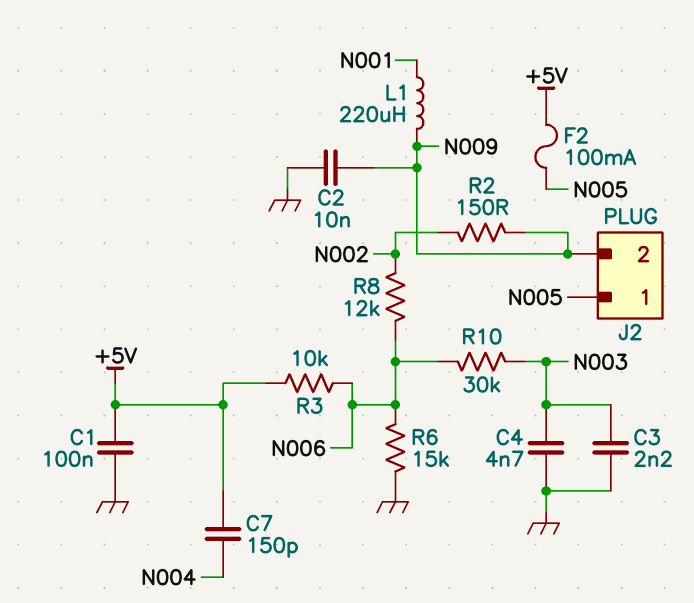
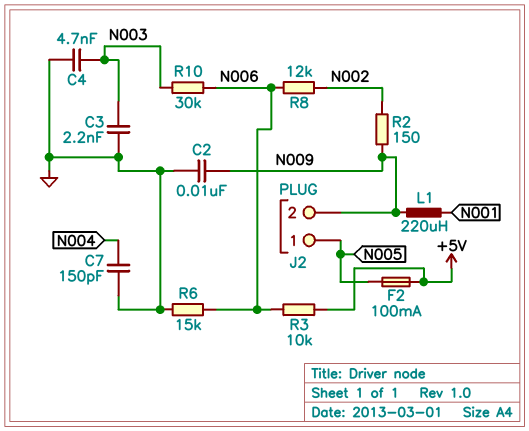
C1: 100nF (+5V, GND) -> none
C7: 150pF (+5V, N004) -> 150pF (GND, N004)

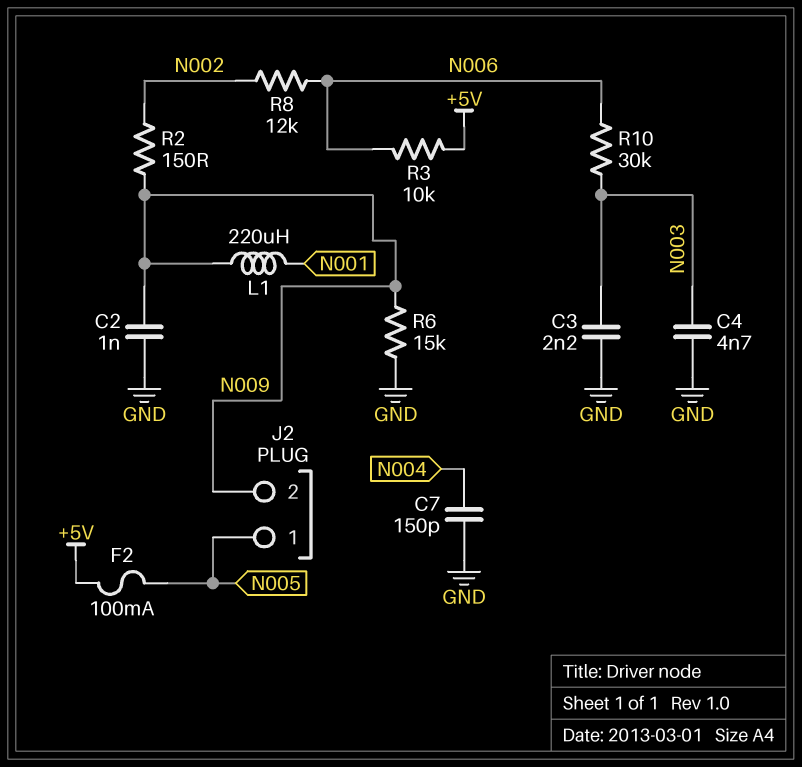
C2: 10nF (GND, N009) -> 1nF (GND, N009)
R6: 15k (GND, N006) -> 15k (GND, N009)

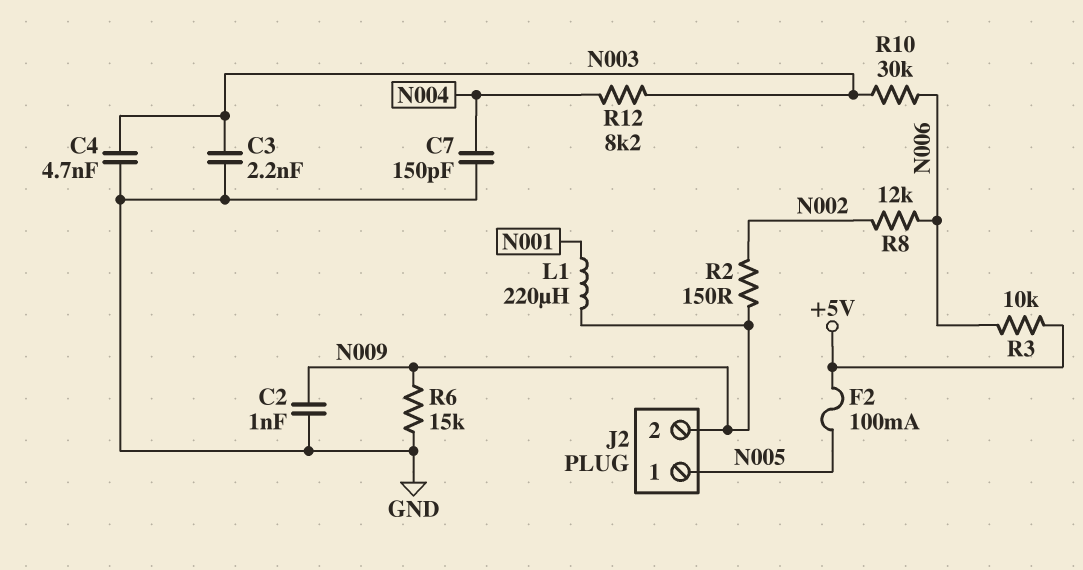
R12: none -> 8.2k (N003, N004)

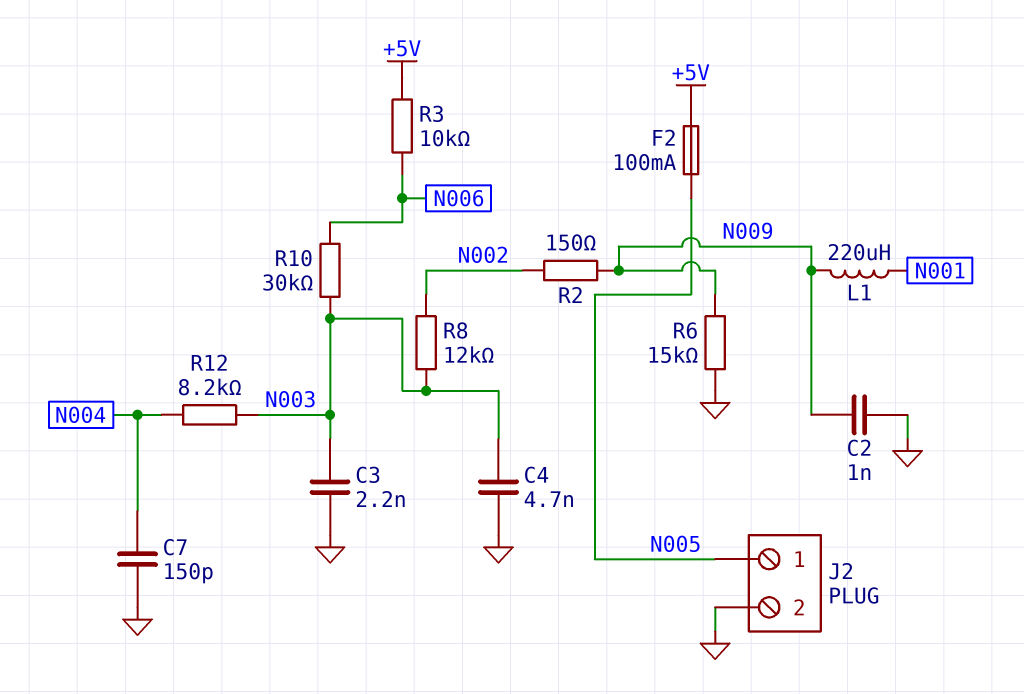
J2 pin 2: N009 -> GND
R8: 12k (N002, N006) -> 12k (N002, N003)

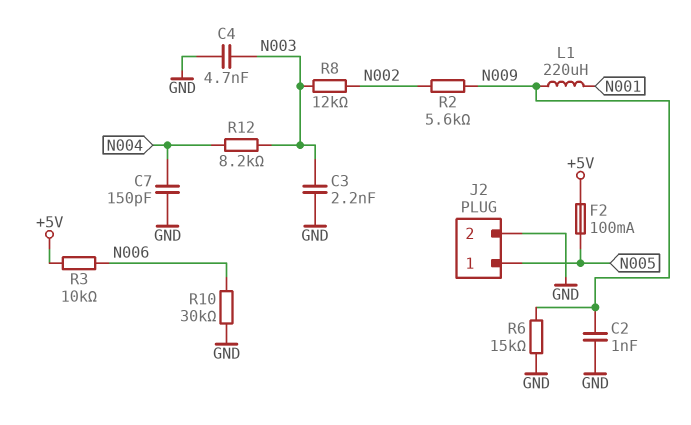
R2: 150 (N002, N009) -> 5.6k (N002, N009)
R10: 30k (N003, N006) -> 30k (GND, N006)

